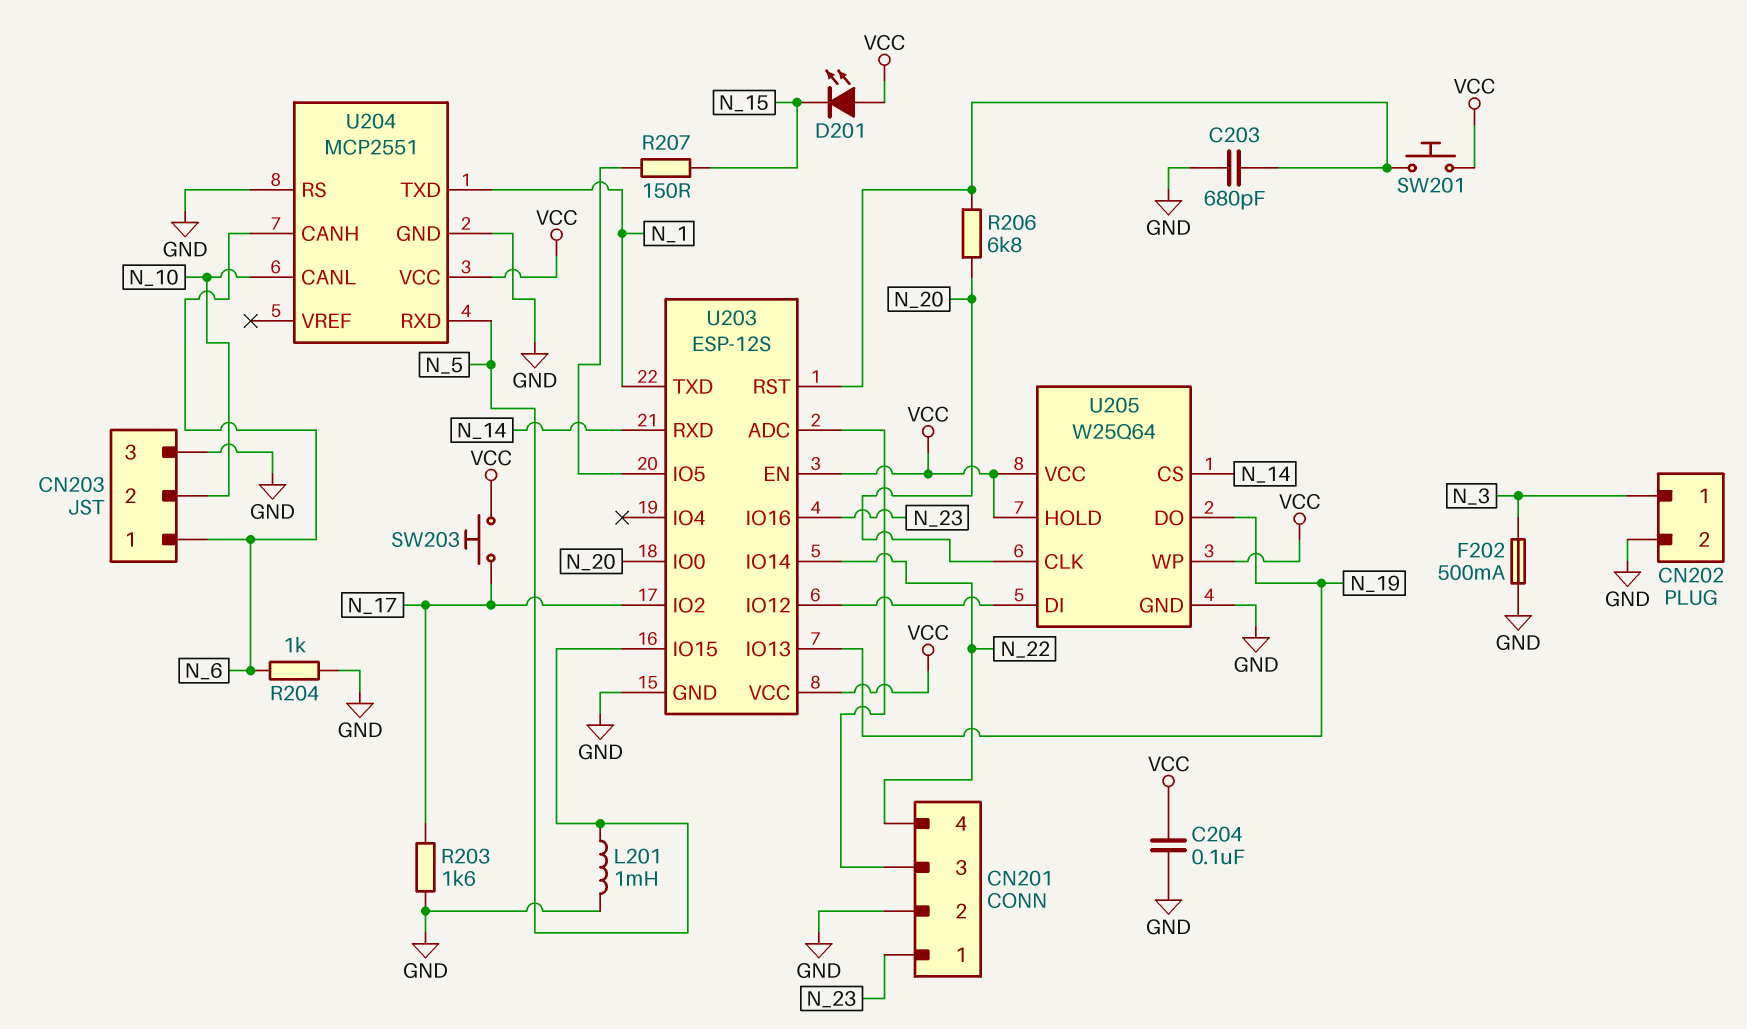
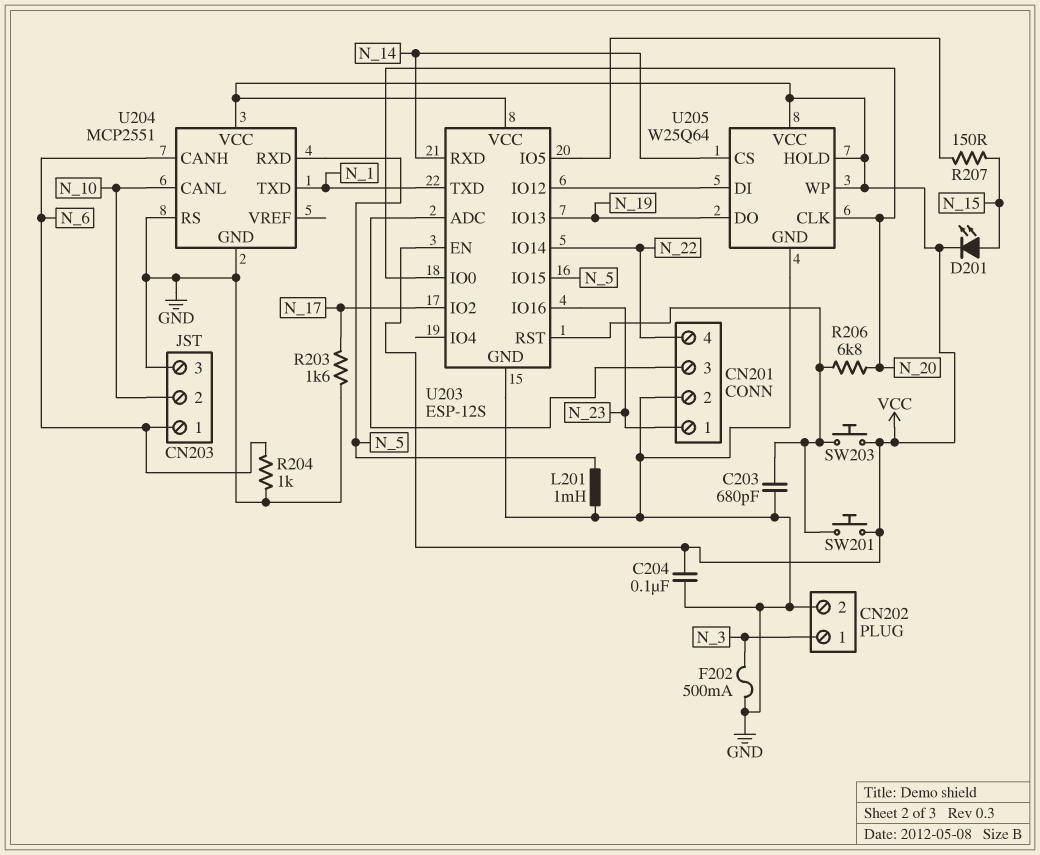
D201: LED (A VCC, K N_15) -> LED (A N_15, K VCC)
SW203: button (N_17, VCC) -> button (U203/RST, VCC)

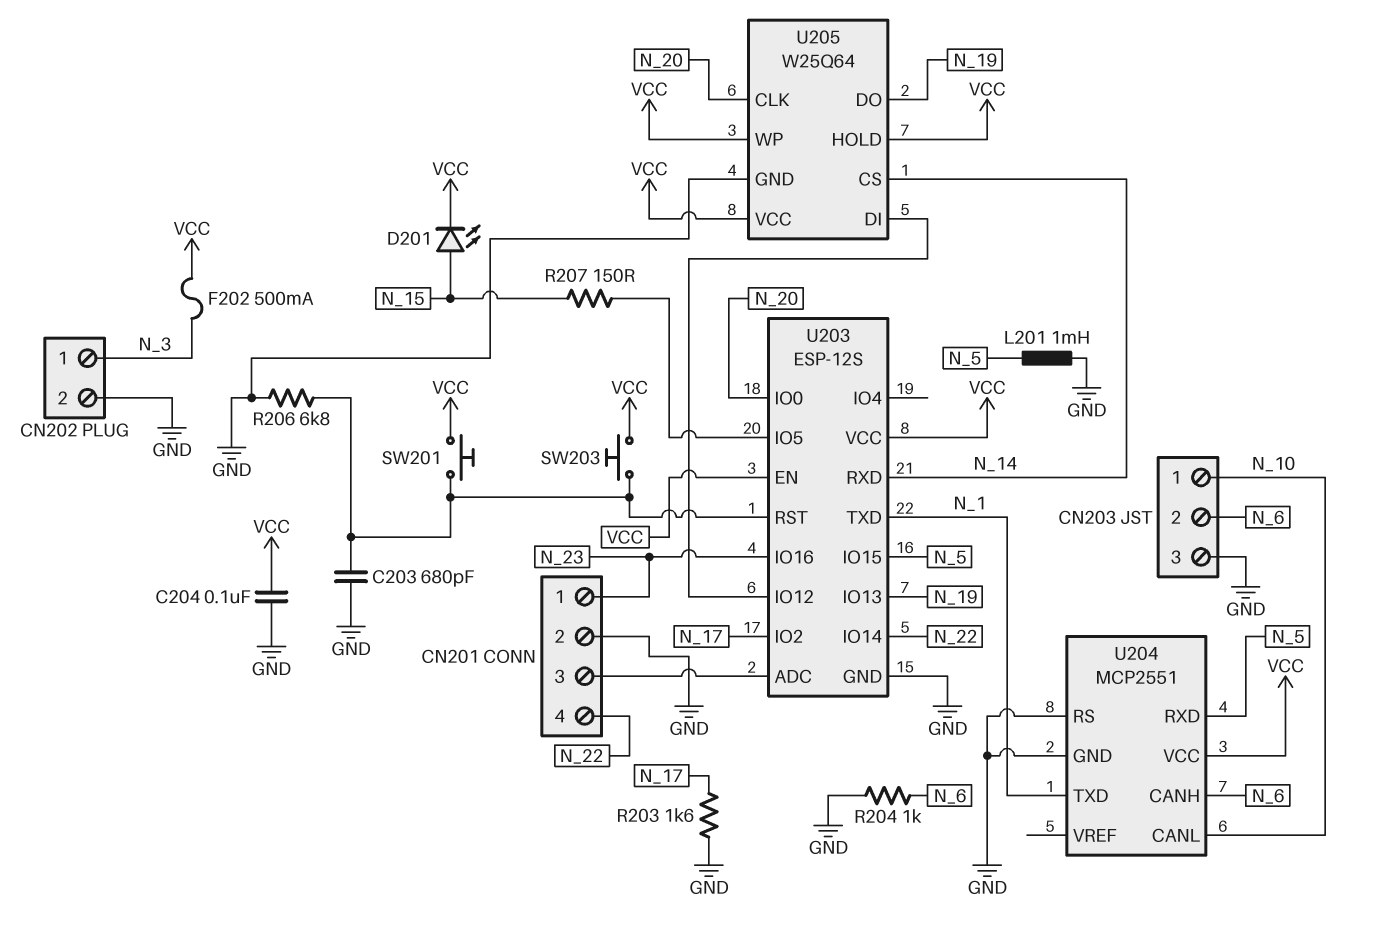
CN203 pin 1: N_6 -> N_10
CN203 pin 2: N_10 -> N_6
F202: 500mA (GND, N_3) -> 500mA (N_3, VCC)
R206: 6.8k (N_20, U203/RST) -> 6.8k (GND, U203/RST)

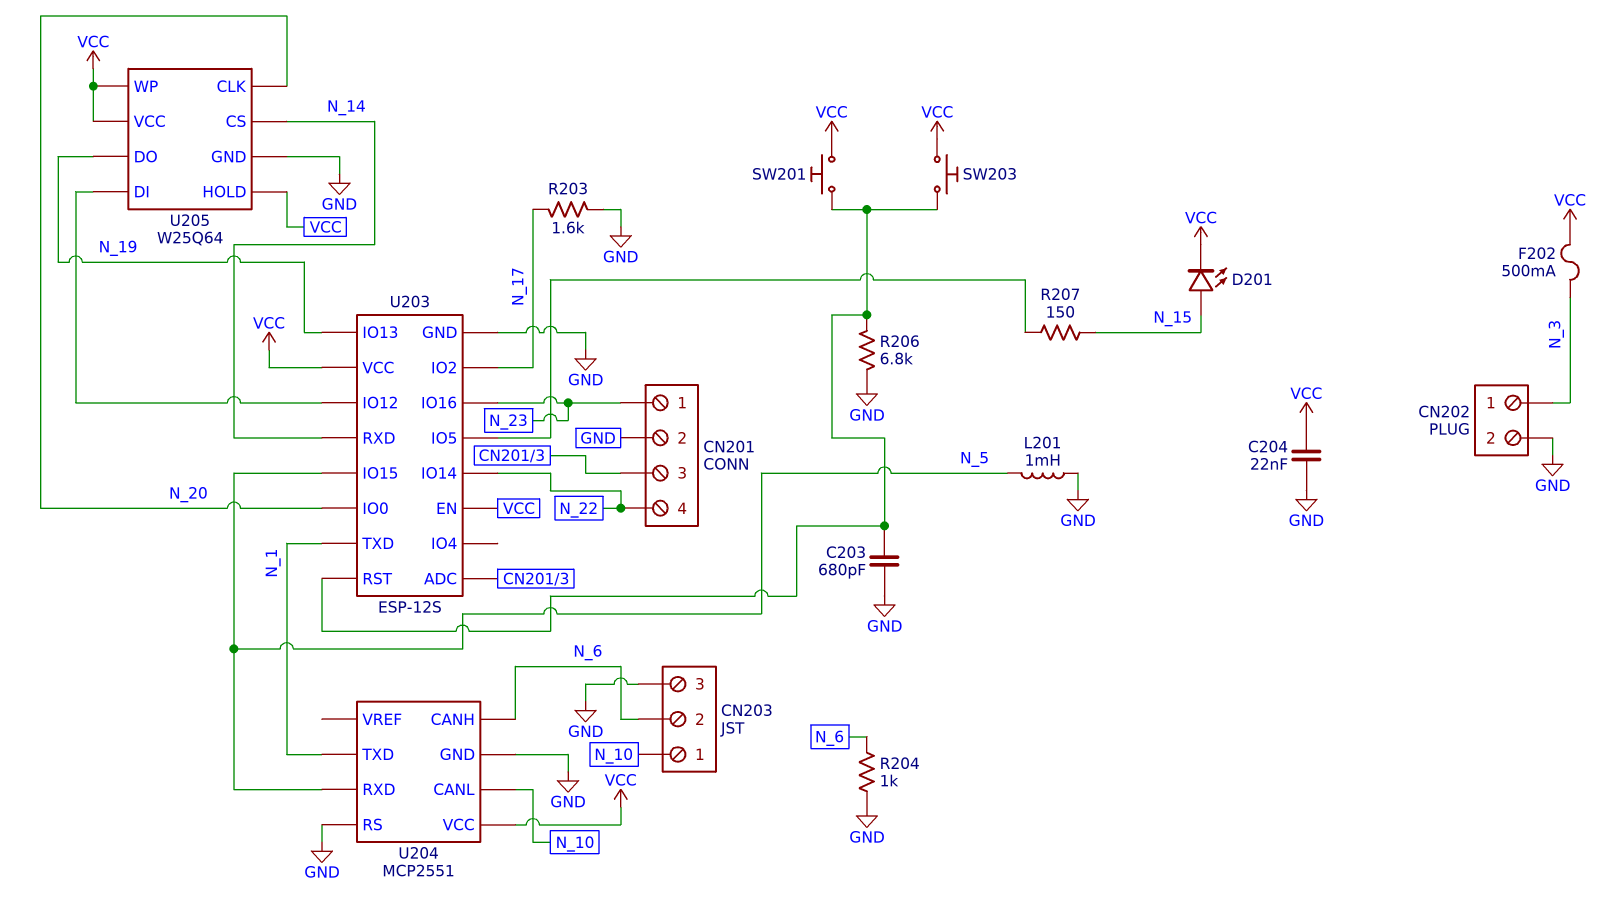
C204: 100nF (GND, VCC) -> 22nF (GND, VCC)

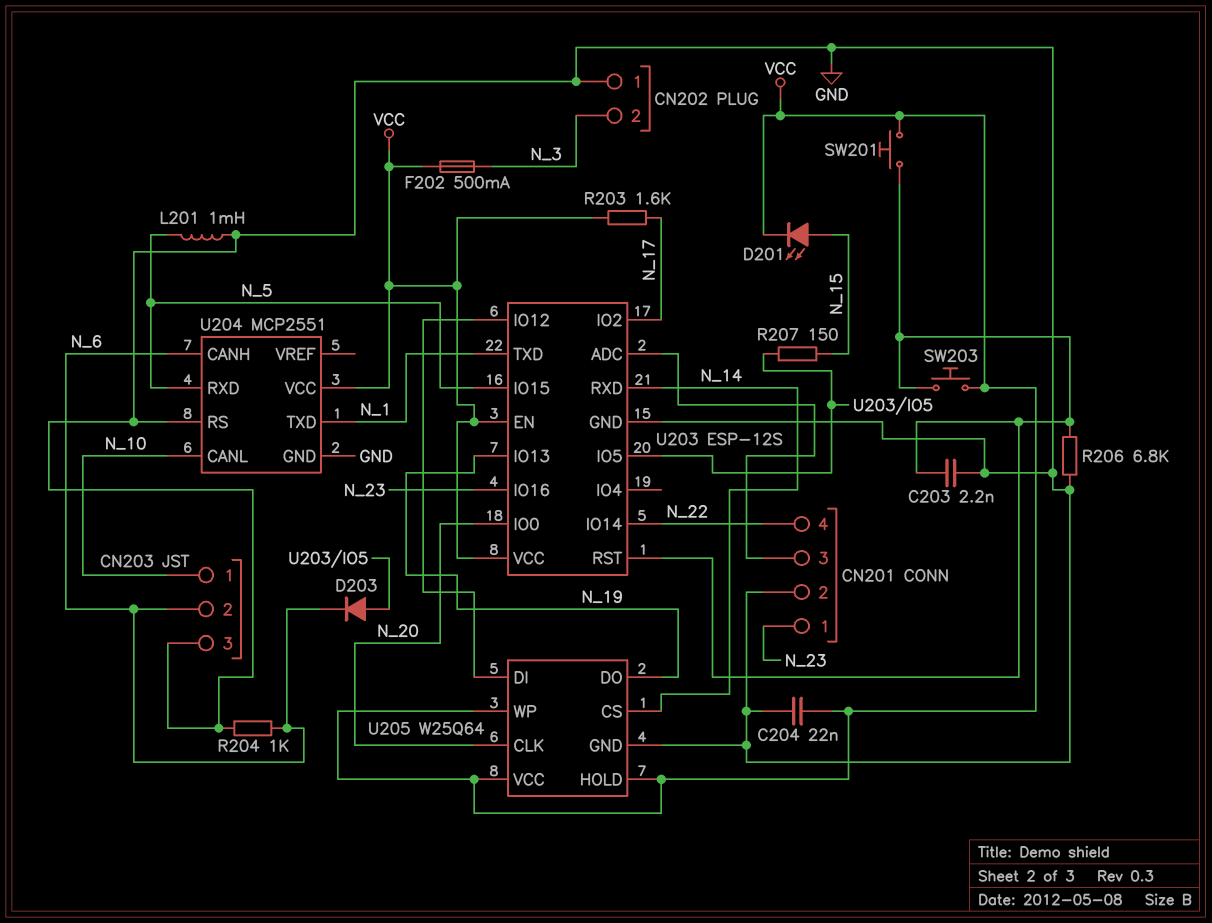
C203: 680pF (GND, U203/RST) -> 2.2nF (GND, U203/RST)
CN202 pin 1: N_3 -> GND
CN202 pin 2: GND -> N_3
D203: none -> diode (A U203/IO5, K N_6)
R203: 1.6k (GND, N_17) -> 1.6k (N_17, VCC)

